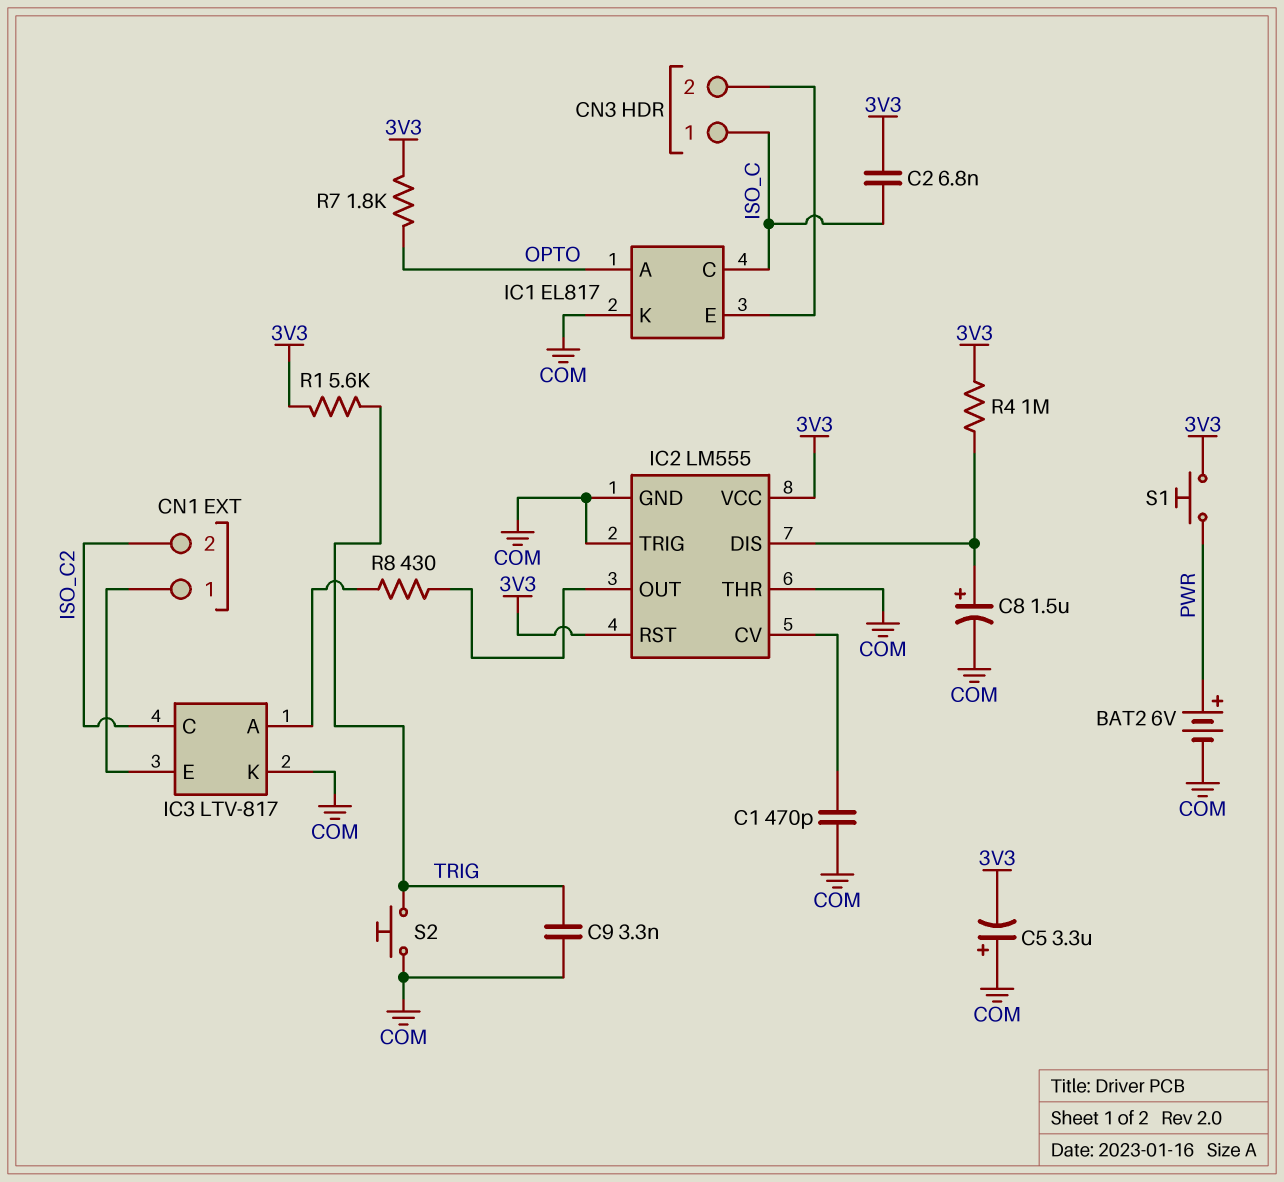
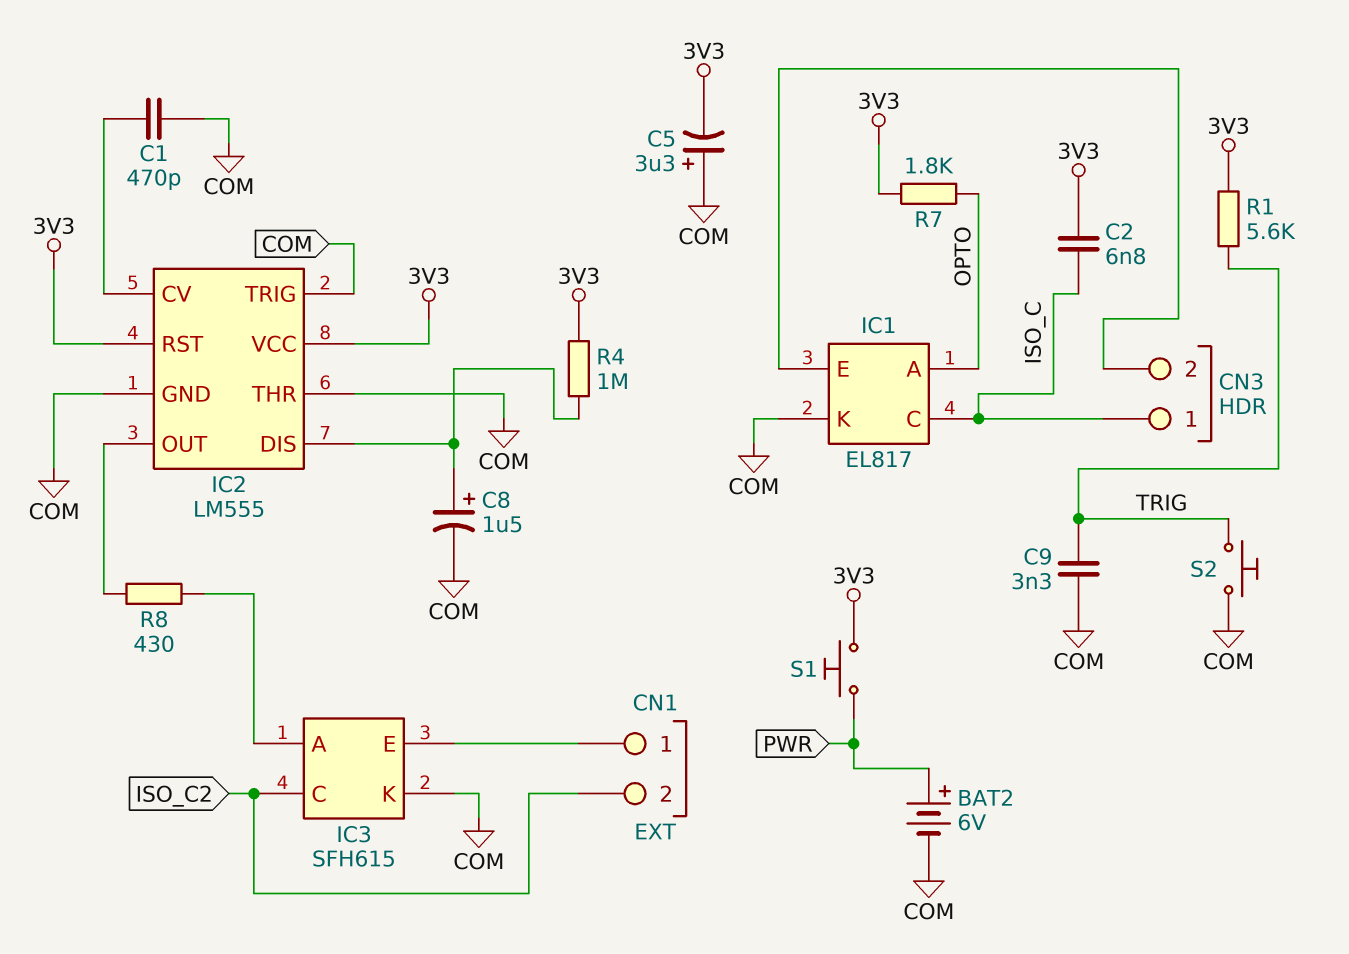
IC3: LTV-817 -> SFH615

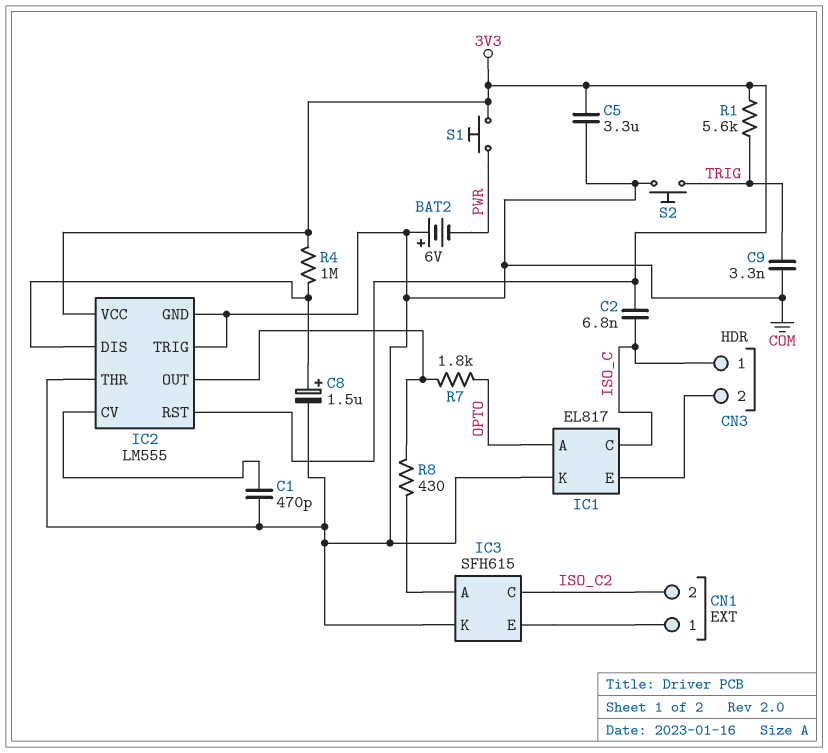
BAT2: 6V (plus PWR, minus COM) -> 6V (plus COM, minus PWR)
C5: 3.3uF (plus COM, minus 3V3) -> 3.3uF (3V3, COM)
R7: 1.8k (3V3, OPTO) -> 1.8k (IC2/OUT, OPTO)

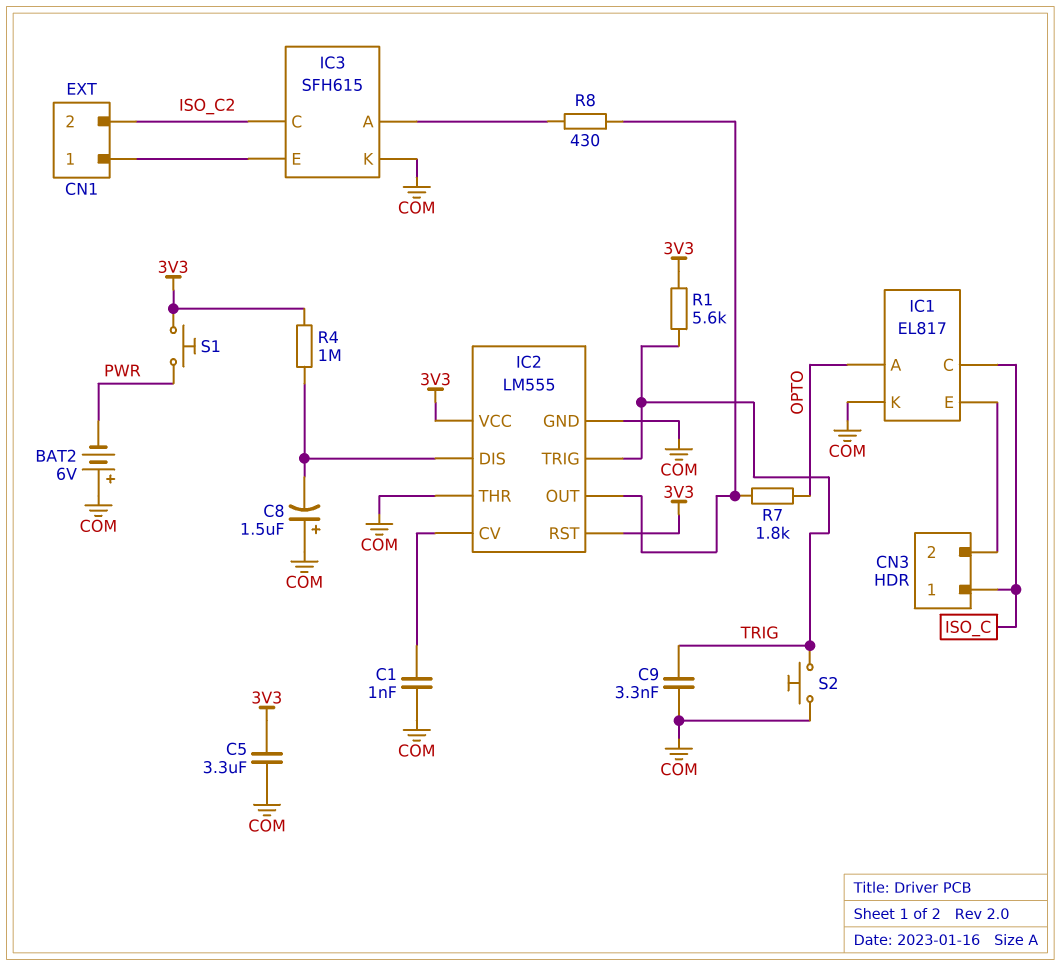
C1: 470pF (COM, IC2/CV) -> 1nF (COM, IC2/CV)
C2: 6.8nF (3V3, ISO_C) -> none
C8: 1.5uF (plus IC2/DIS, minus COM) -> 1.5uF (plus COM, minus IC2/DIS)
IC2 pin TRIG: COM -> TRIG

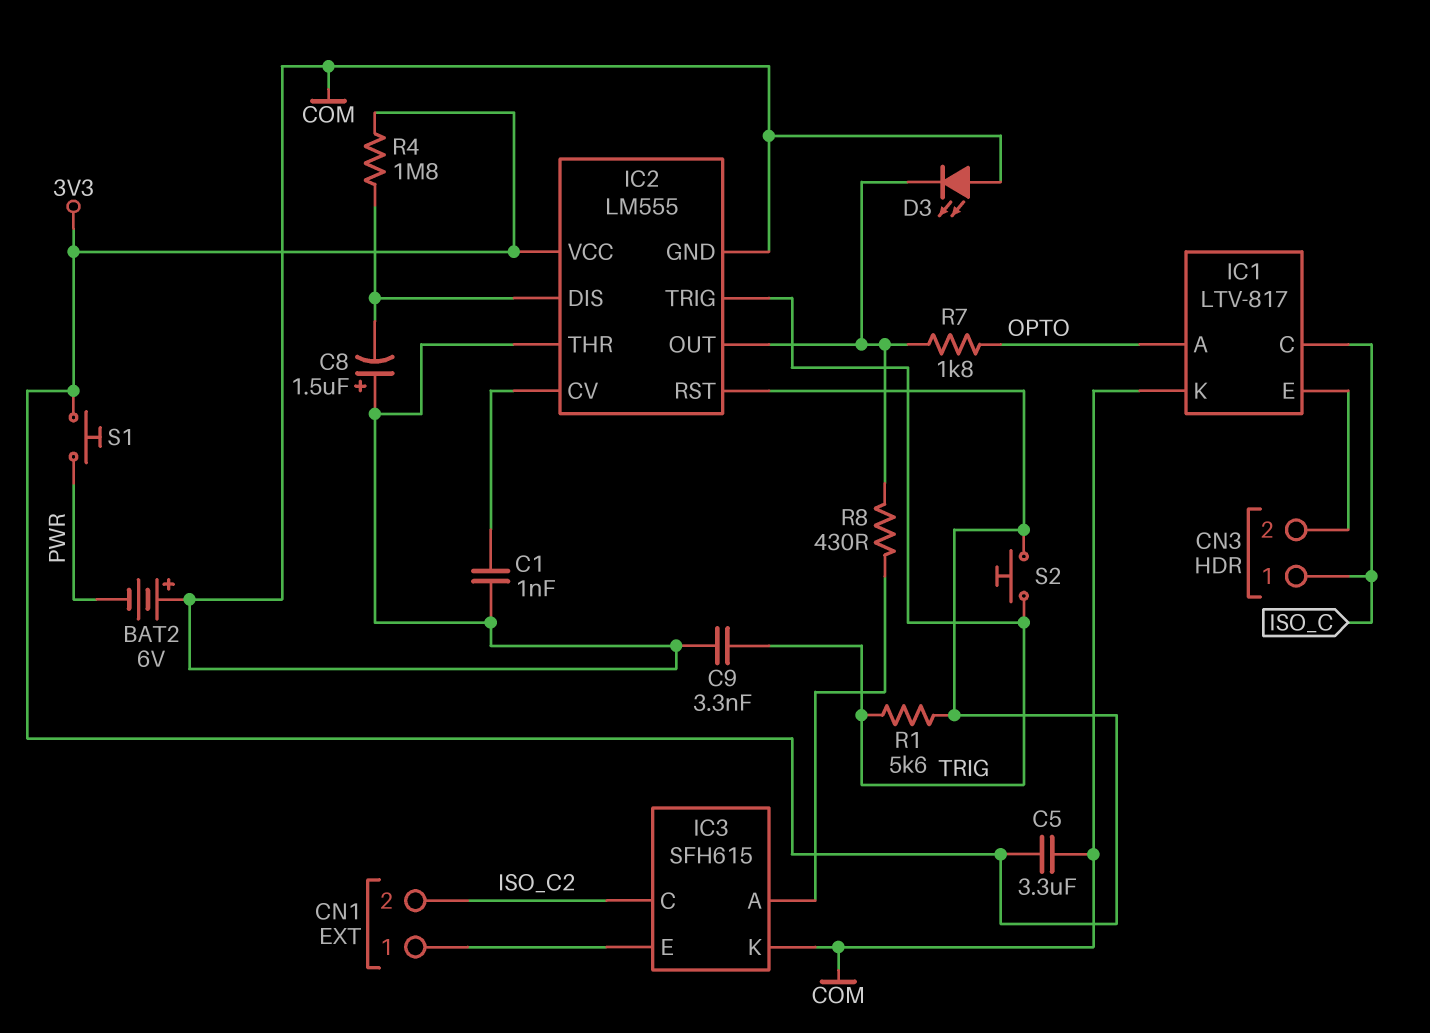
D3: none -> LED (A COM, K IC2/OUT)
IC1: EL817 -> LTV-817
R4: 1M (3V3, IC2/DIS) -> 1.8M (3V3, IC2/DIS)
S2: button (COM, TRIG) -> button (3V3, TRIG)

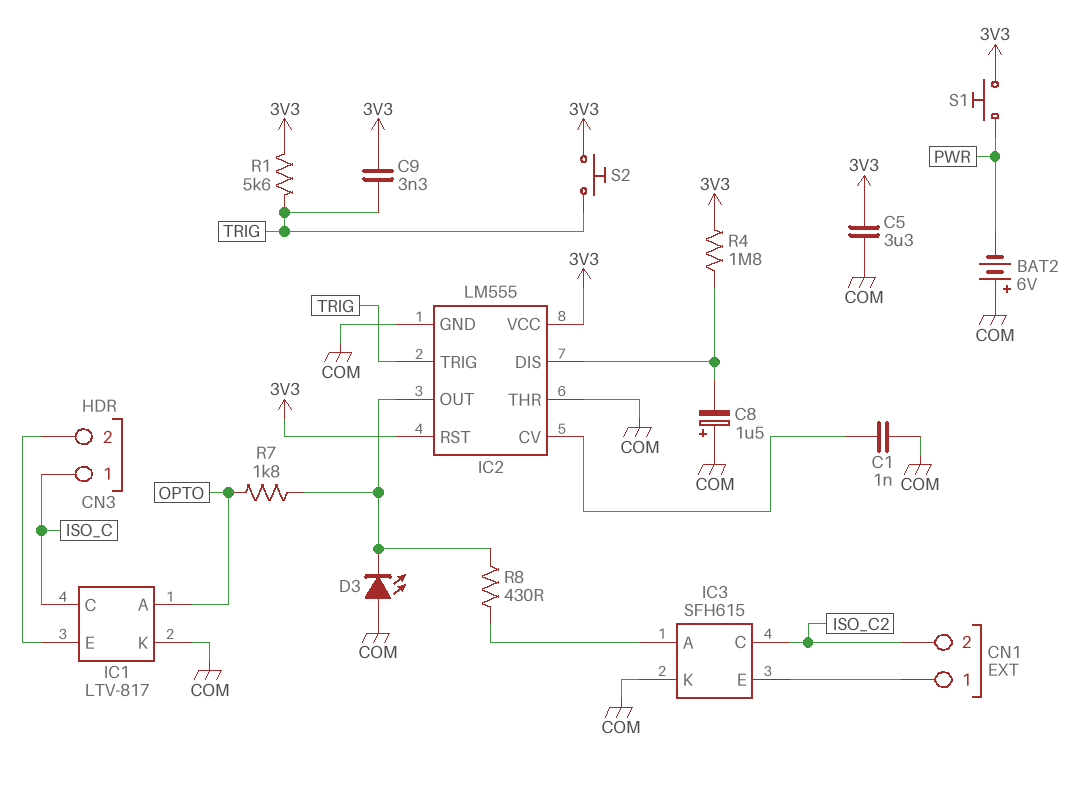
C9: 3.3nF (COM, TRIG) -> 3.3nF (3V3, TRIG)

